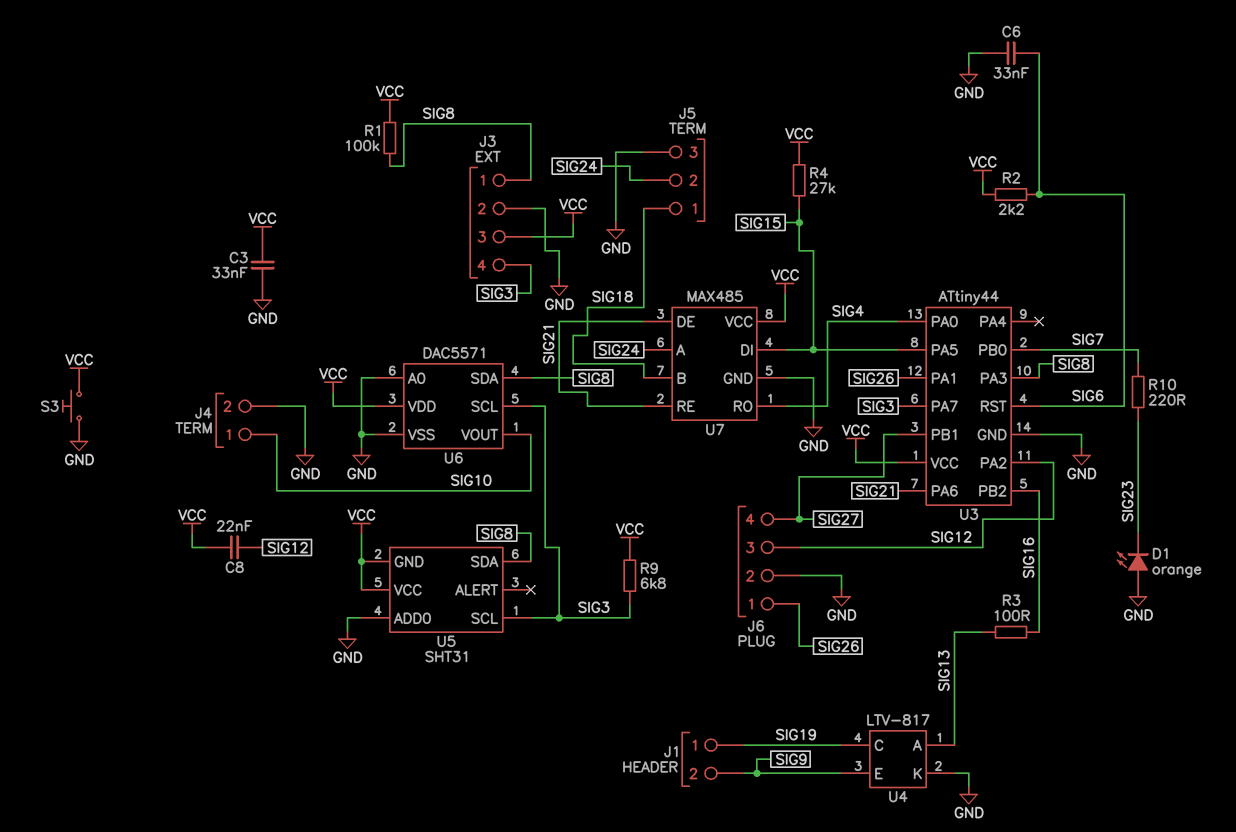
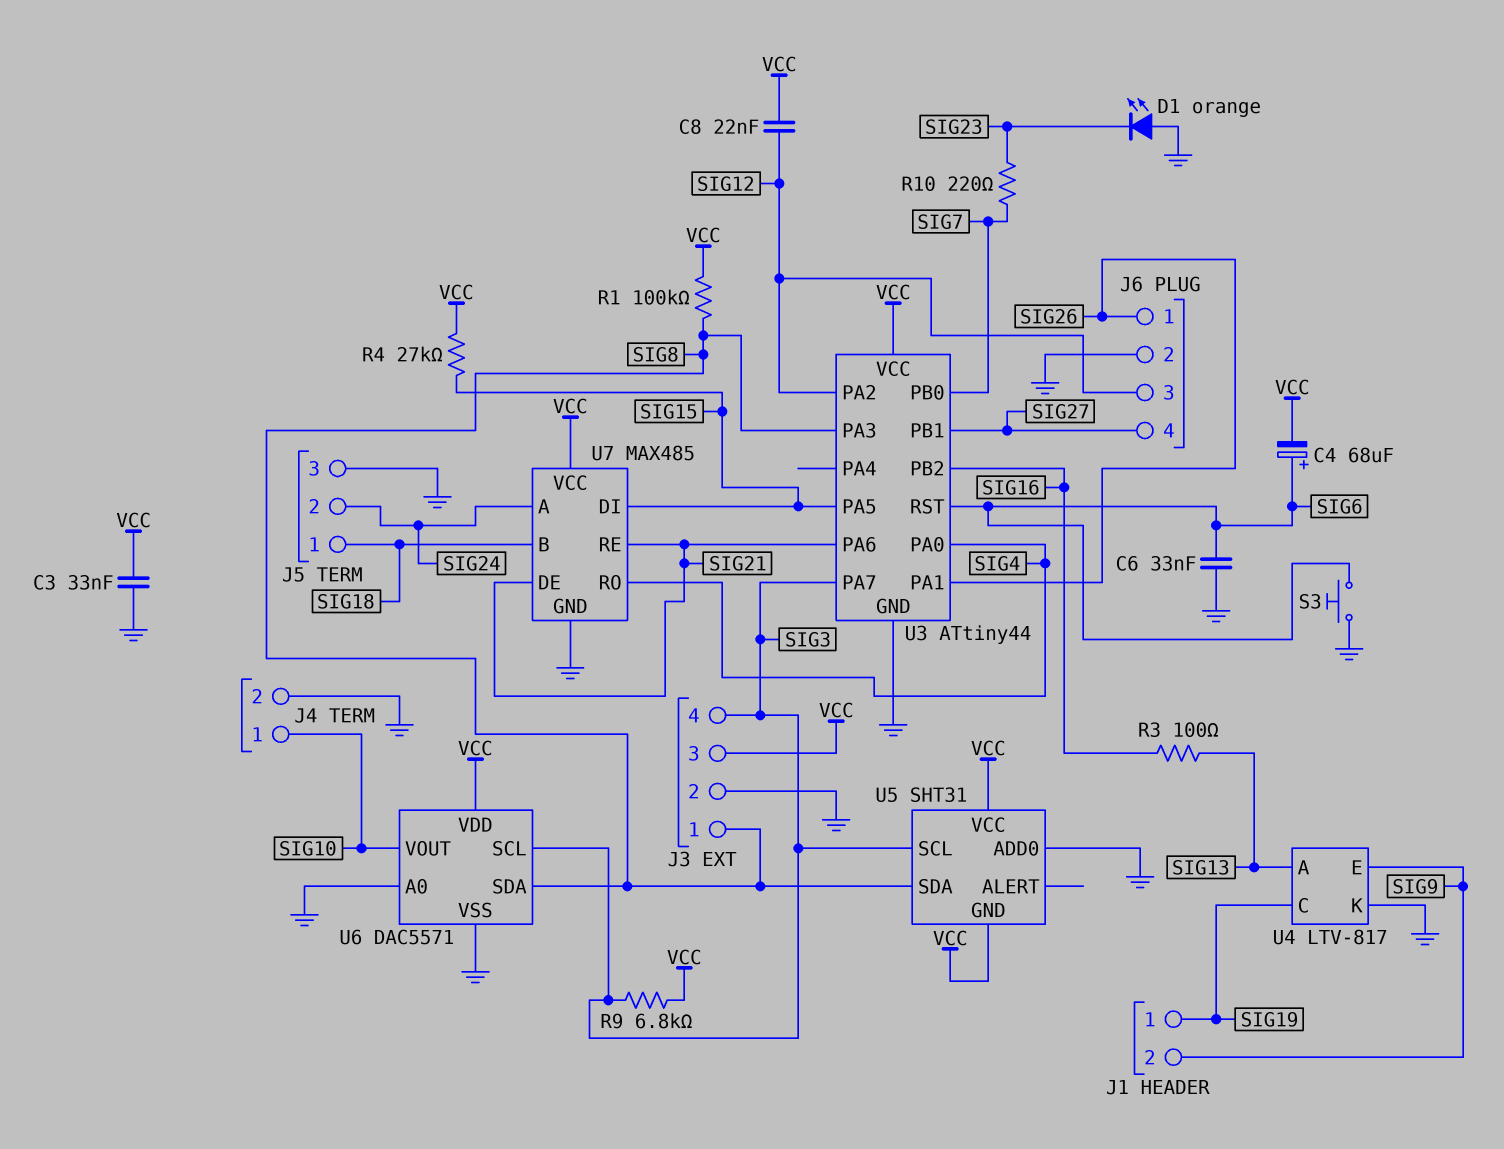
C4: none -> 68uF (plus SIG6, minus VCC)
R2: 2.2k (SIG6, VCC) -> none
S3: button (GND, VCC) -> button (GND, SIG6)

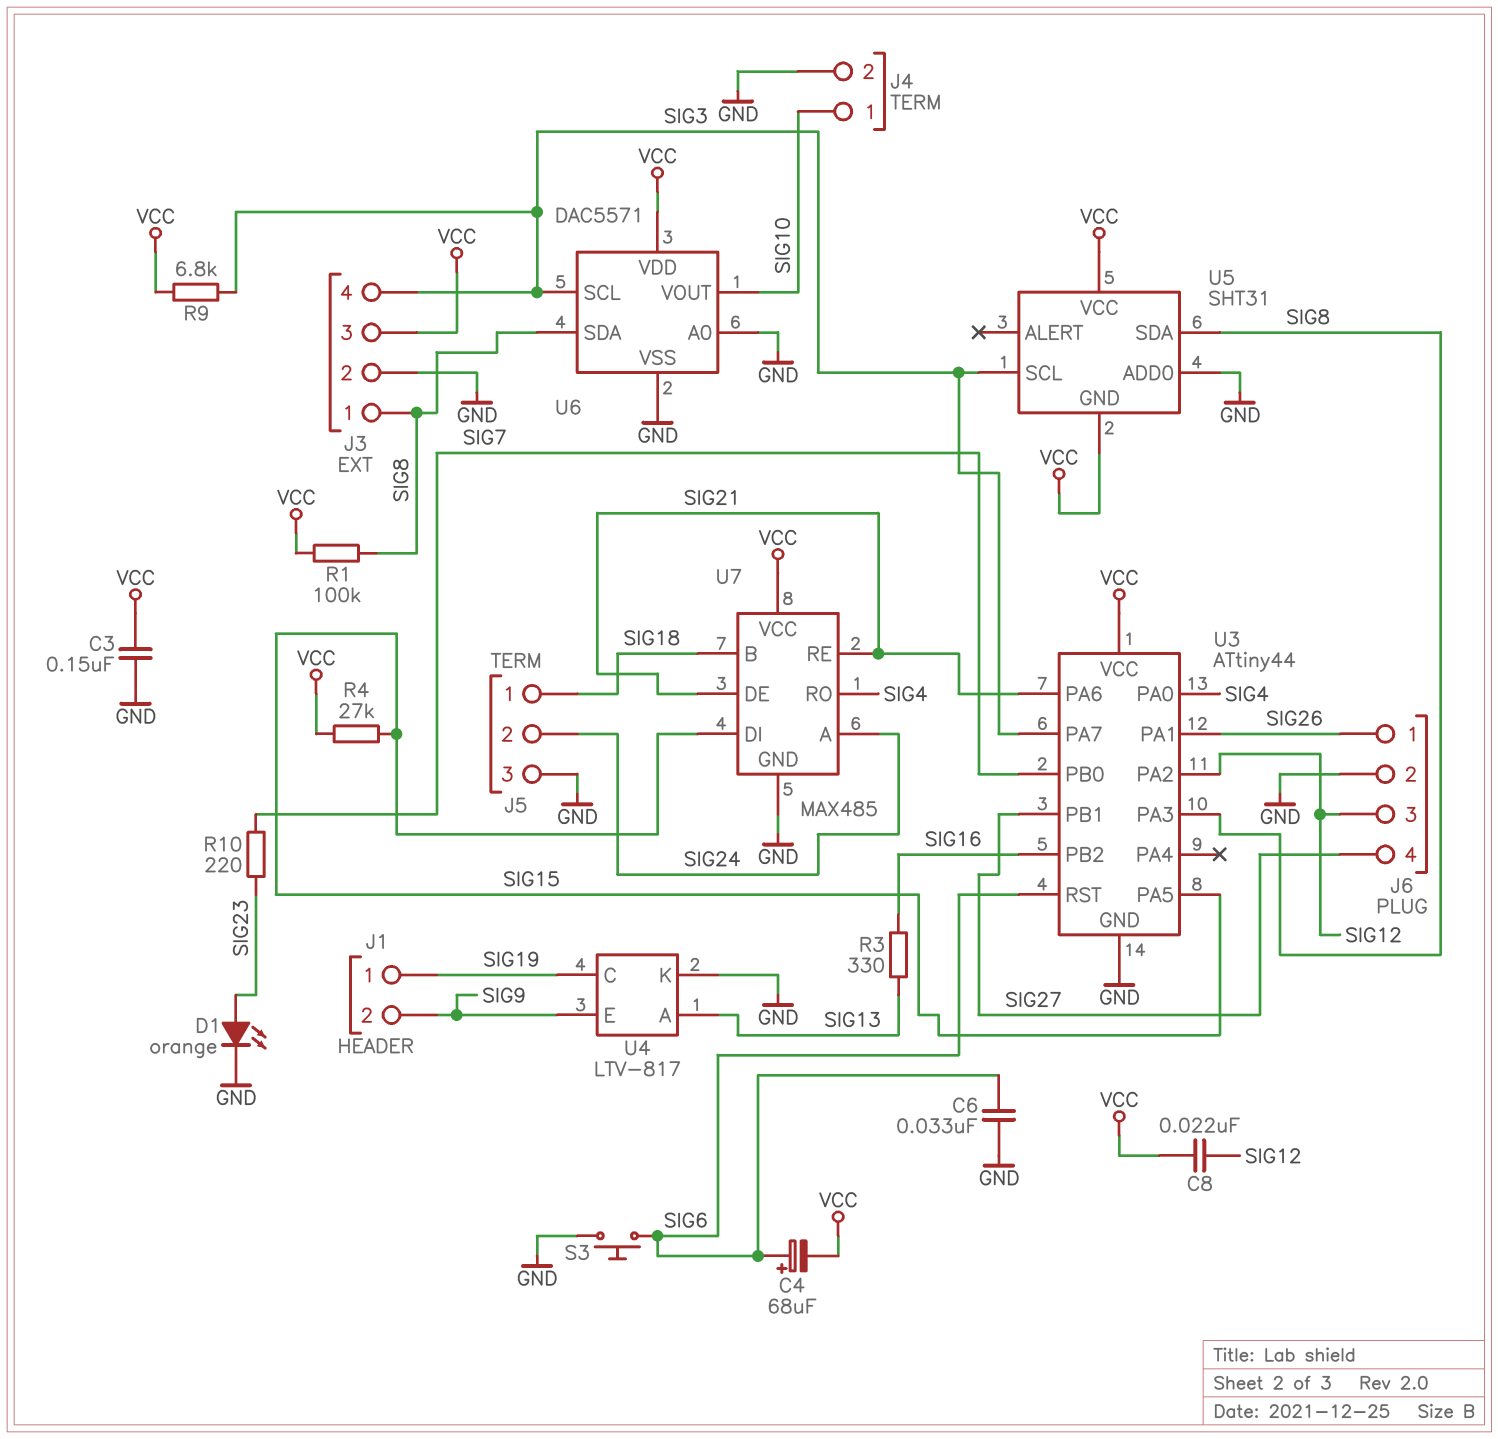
C3: 33nF (GND, VCC) -> 150nF (GND, VCC)
D1: LED orange (A GND, K SIG23) -> LED orange (A SIG23, K GND)
R3: 100 (SIG13, SIG16) -> 330 (SIG13, SIG16)

